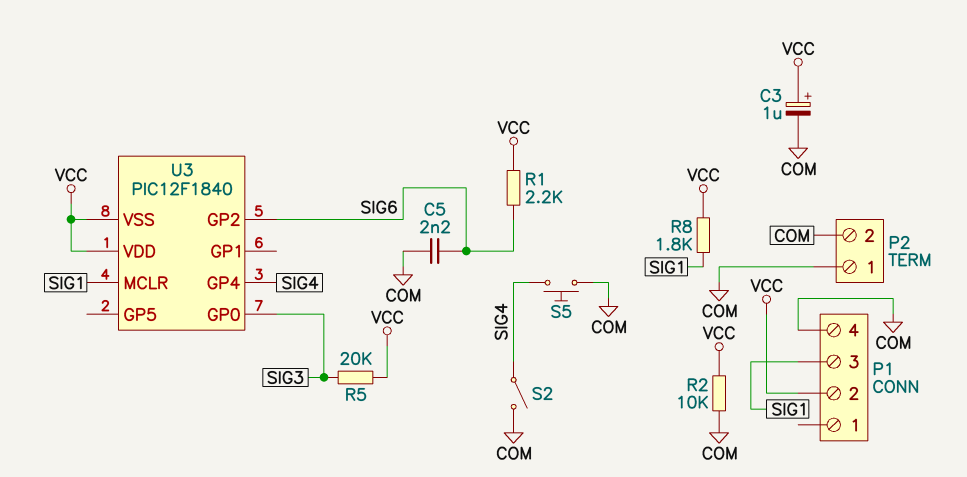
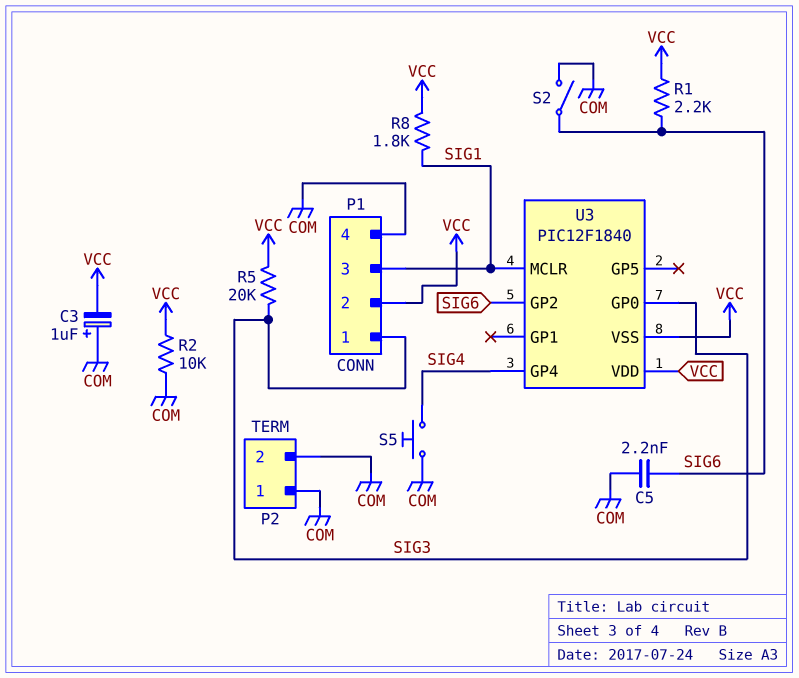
C3: 1uF (plus VCC, minus COM) -> 1uF (plus COM, minus VCC)
P1 pin 1: none -> SIG3
S2: switch (COM, SIG4) -> switch (COM, SIG6)

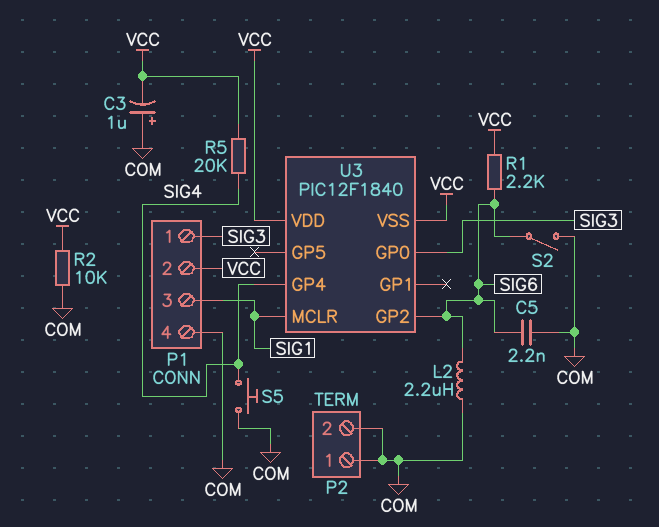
L2: none -> 2.2uH (COM, SIG6)
R5: 20k (SIG3, VCC) -> 20k (SIG4, VCC)
R8: 1.8k (SIG1, VCC) -> none

